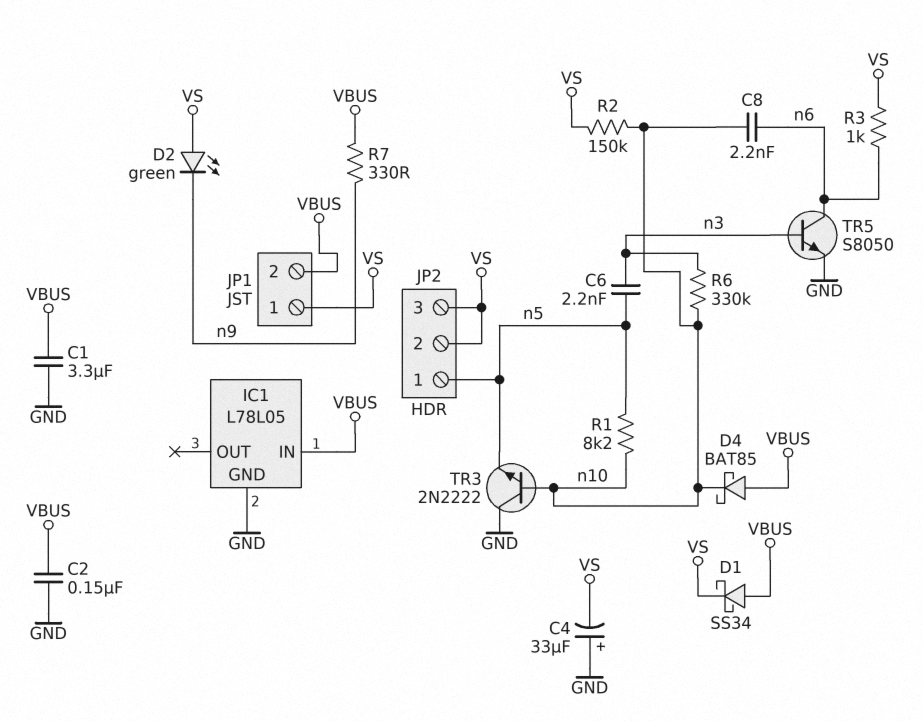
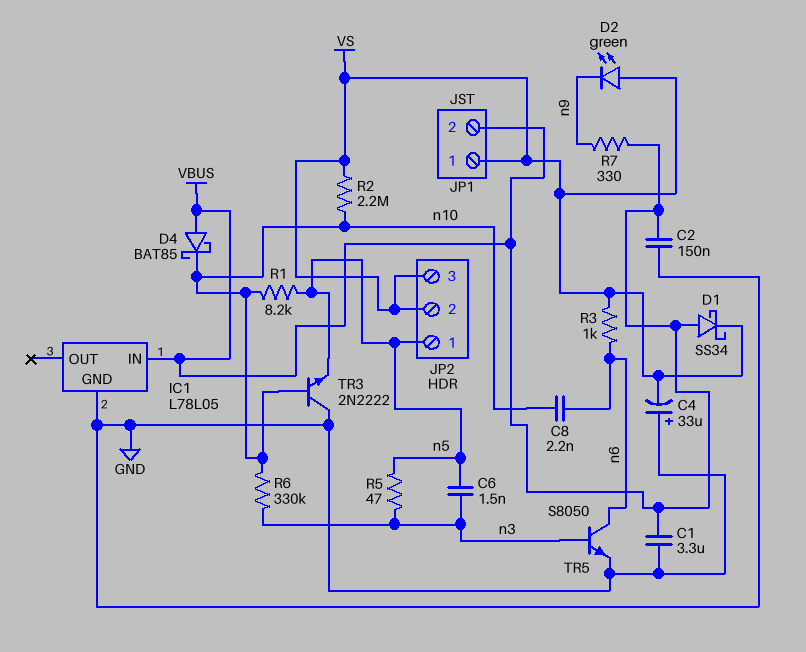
C6: 2.2nF (n3, n5) -> 1.5nF (n3, n5)
R2: 150k (VS, n10) -> 2.2M (VS, n10)
R5: none -> 47 (n3, n5)

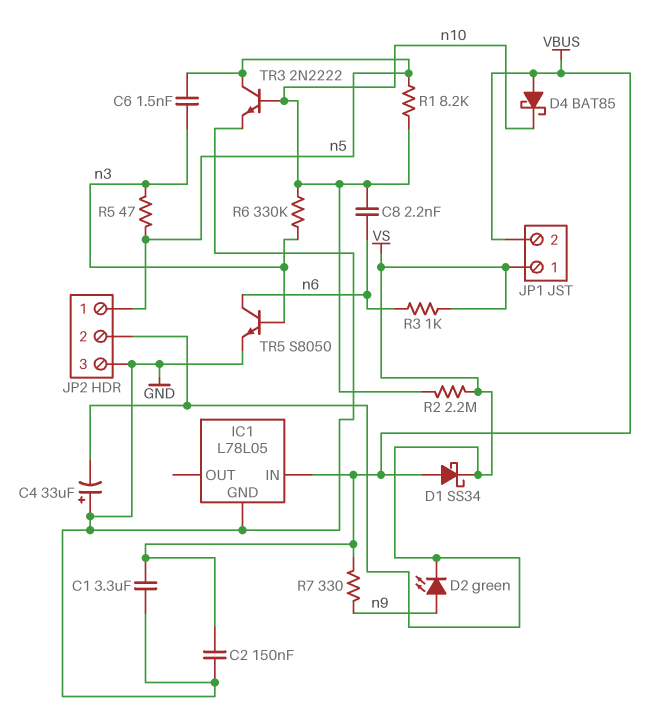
D2: LED green (A VS, K n9) -> LED green (A n9, K VS)
JP2 pin 3: VS -> GND
TR3: NPN 2N2222 (B n10, C GND, E n5) -> NPN 2N2222 (B n10, C n5, E GND)

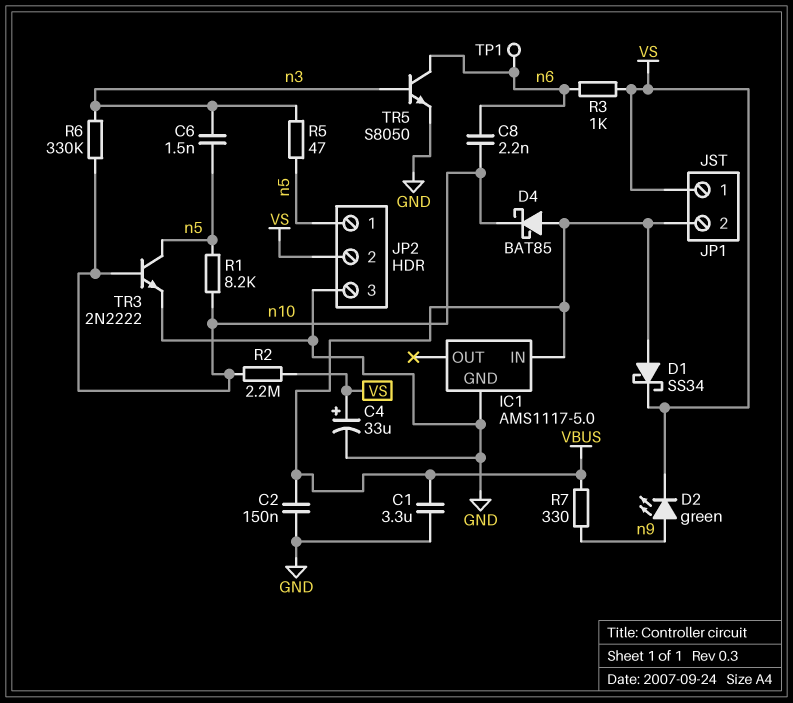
C4: 33uF (plus GND, minus VS) -> 33uF (plus VS, minus GND)
IC1: L78L05 -> AMS1117-5.0
TP1: none -> test point (n6)

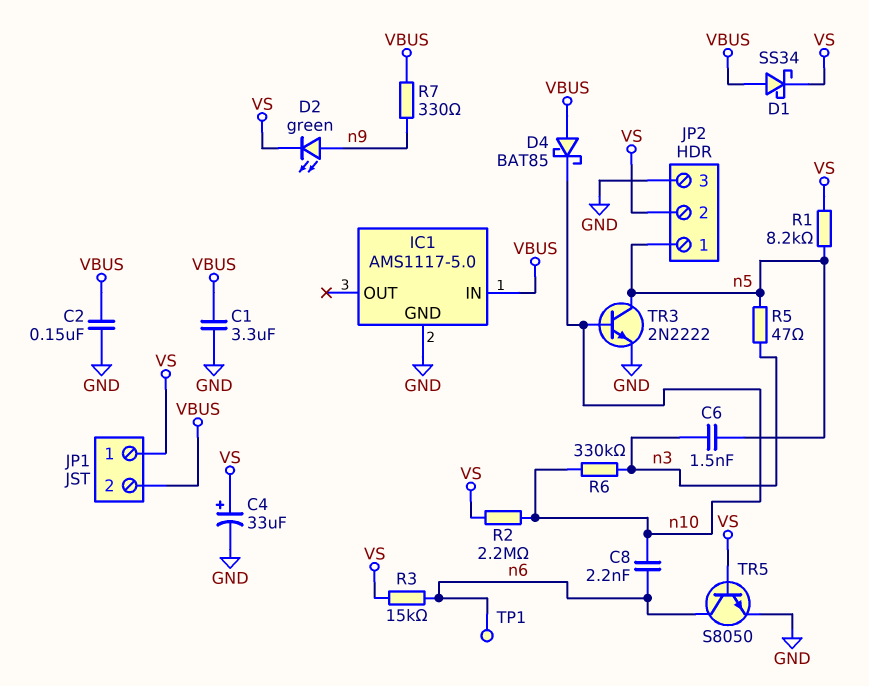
R1: 8.2k (n5, n10) -> 8.2k (VS, n5)
R3: 1k (VS, n6) -> 15k (VS, n6)
TR5: NPN S8050 (B n3, C n6, E GND) -> NPN S8050 (B VS, C n6, E GND)

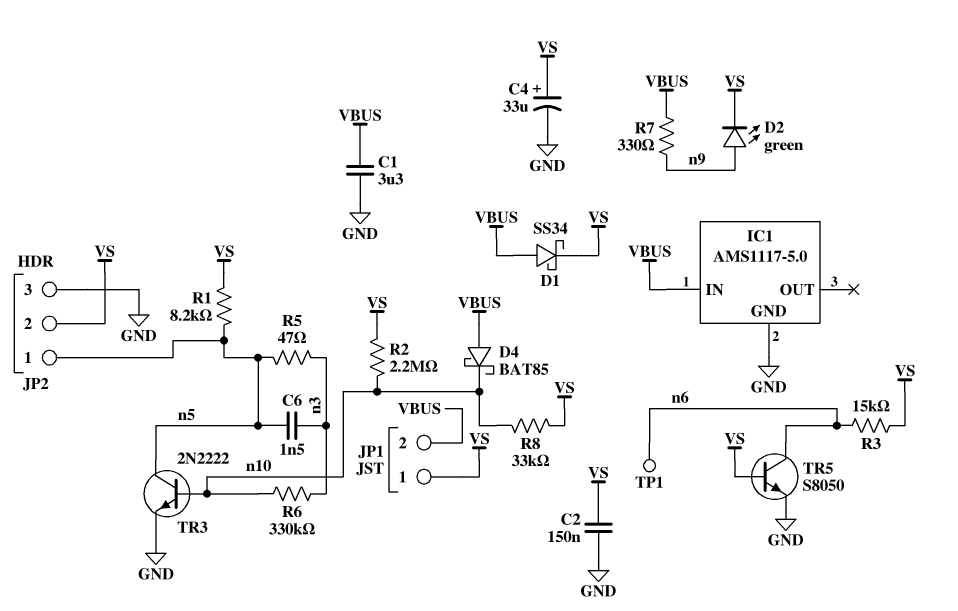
C2: 150nF (GND, VBUS) -> 150nF (GND, VS)
C8: 2.2nF (n6, n10) -> none
R8: none -> 33k (VS, n10)

